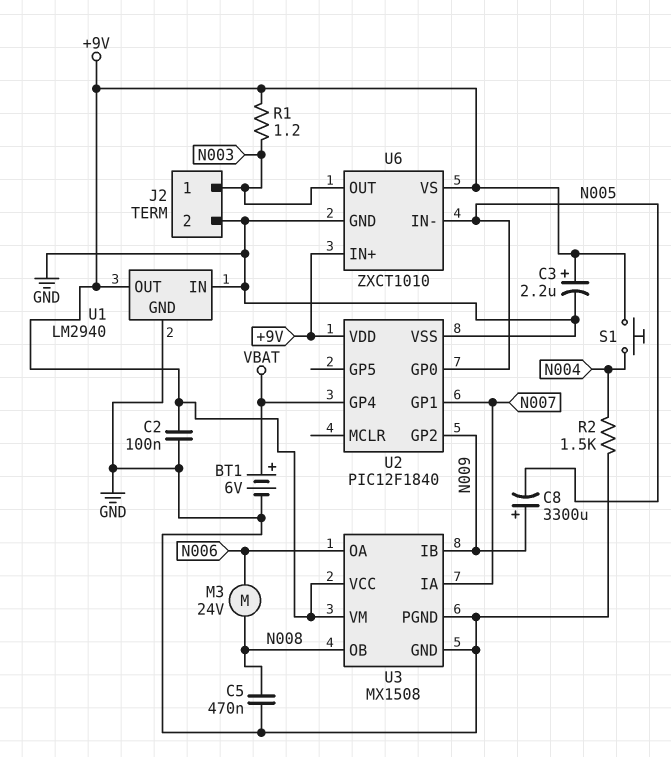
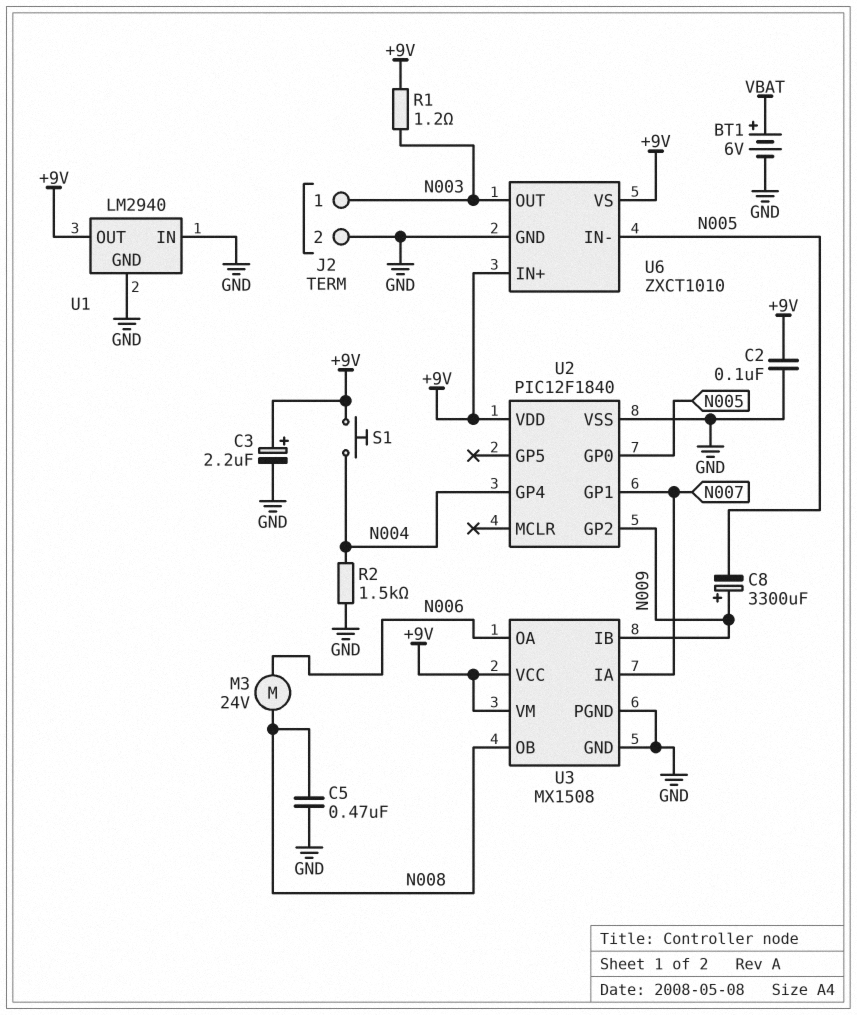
U2 pin GP4: VBAT -> N004

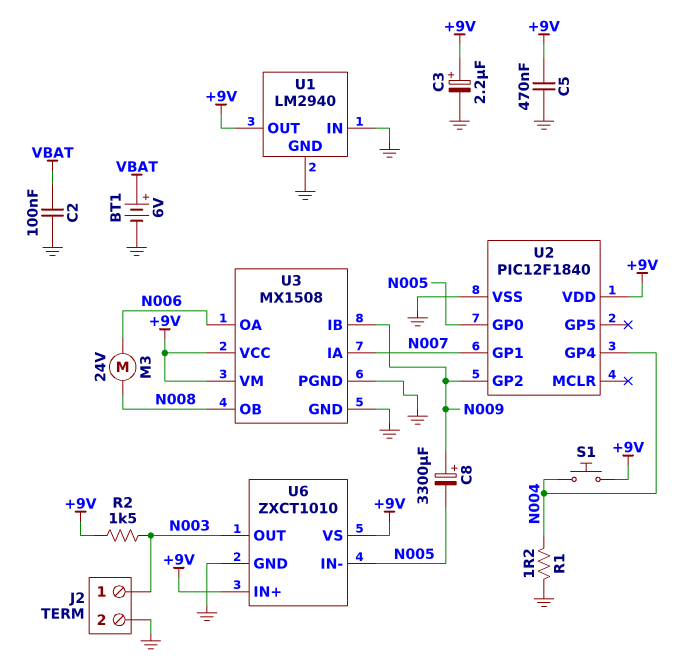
C2: 100nF (+9V, GND) -> 100nF (GND, VBAT)
C5: 470nF (GND, N008) -> 470nF (+9V, GND)
R1: 1.2 (+9V, N003) -> 1.2 (GND, N004)
R2: 1.5k (GND, N004) -> 1.5k (+9V, N003)

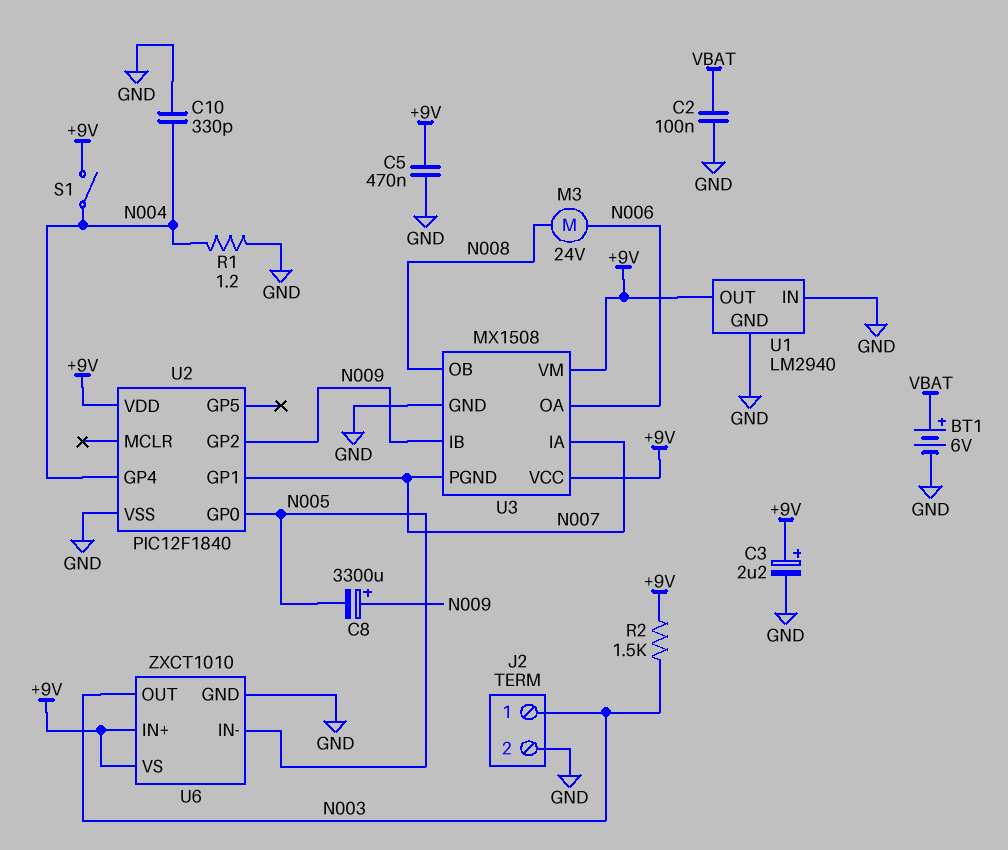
C10: none -> 330pF (GND, N004)
S1: button (+9V, N004) -> switch (+9V, N004)
U3 pin PGND: GND -> N007

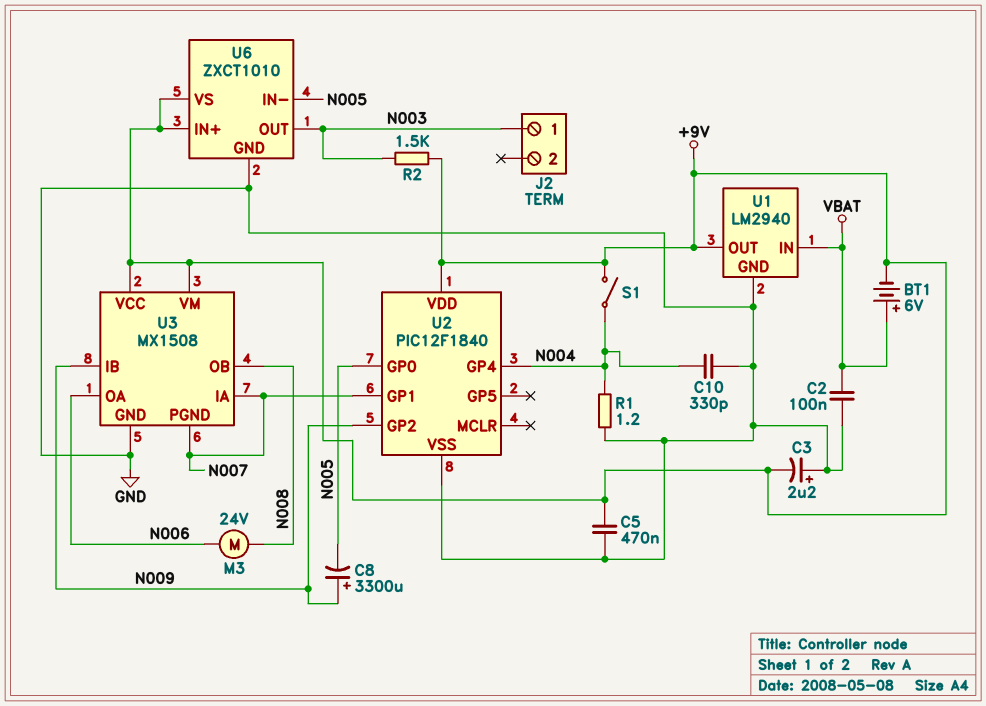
BT1: 6V (plus VBAT, minus GND) -> 6V (plus VBAT, minus +9V)
C3: 2.2uF (plus +9V, minus GND) -> 2.2uF (plus GND, minus +9V)
J2 pin 2: GND -> none
U1 pin IN: GND -> VBAT

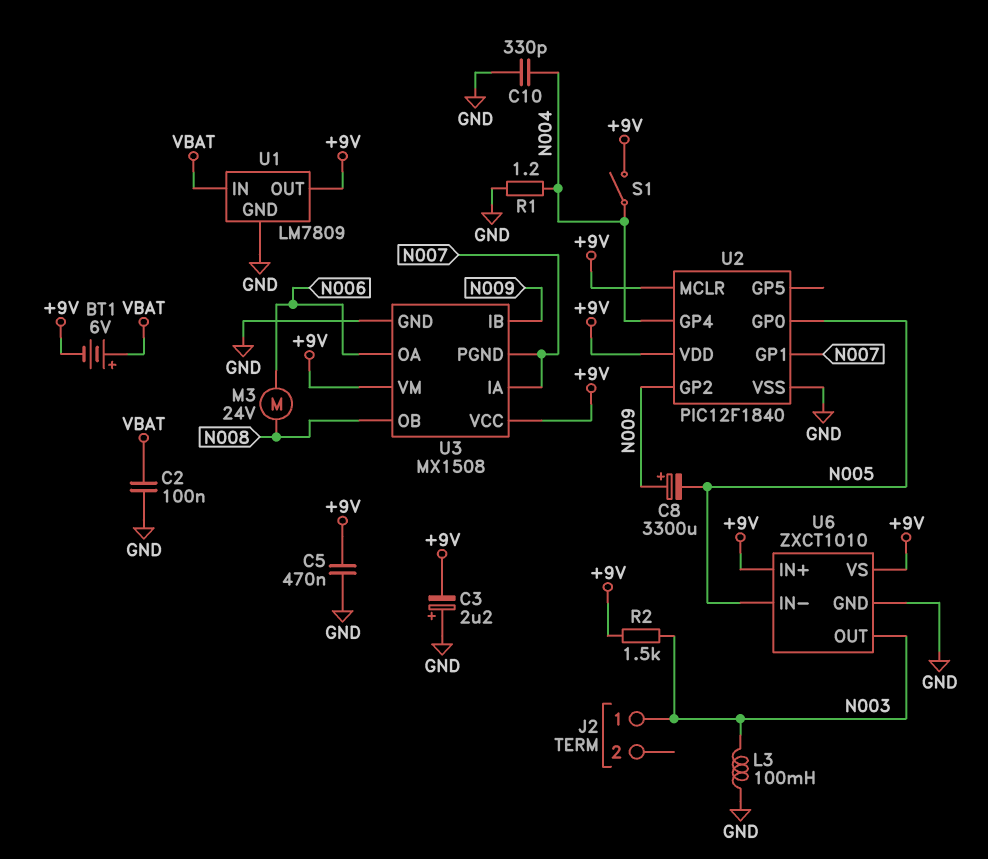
L3: none -> 100mH (GND, N003)
U1: LM2940 -> LM7809
U2 pin MCLR: none -> +9V

